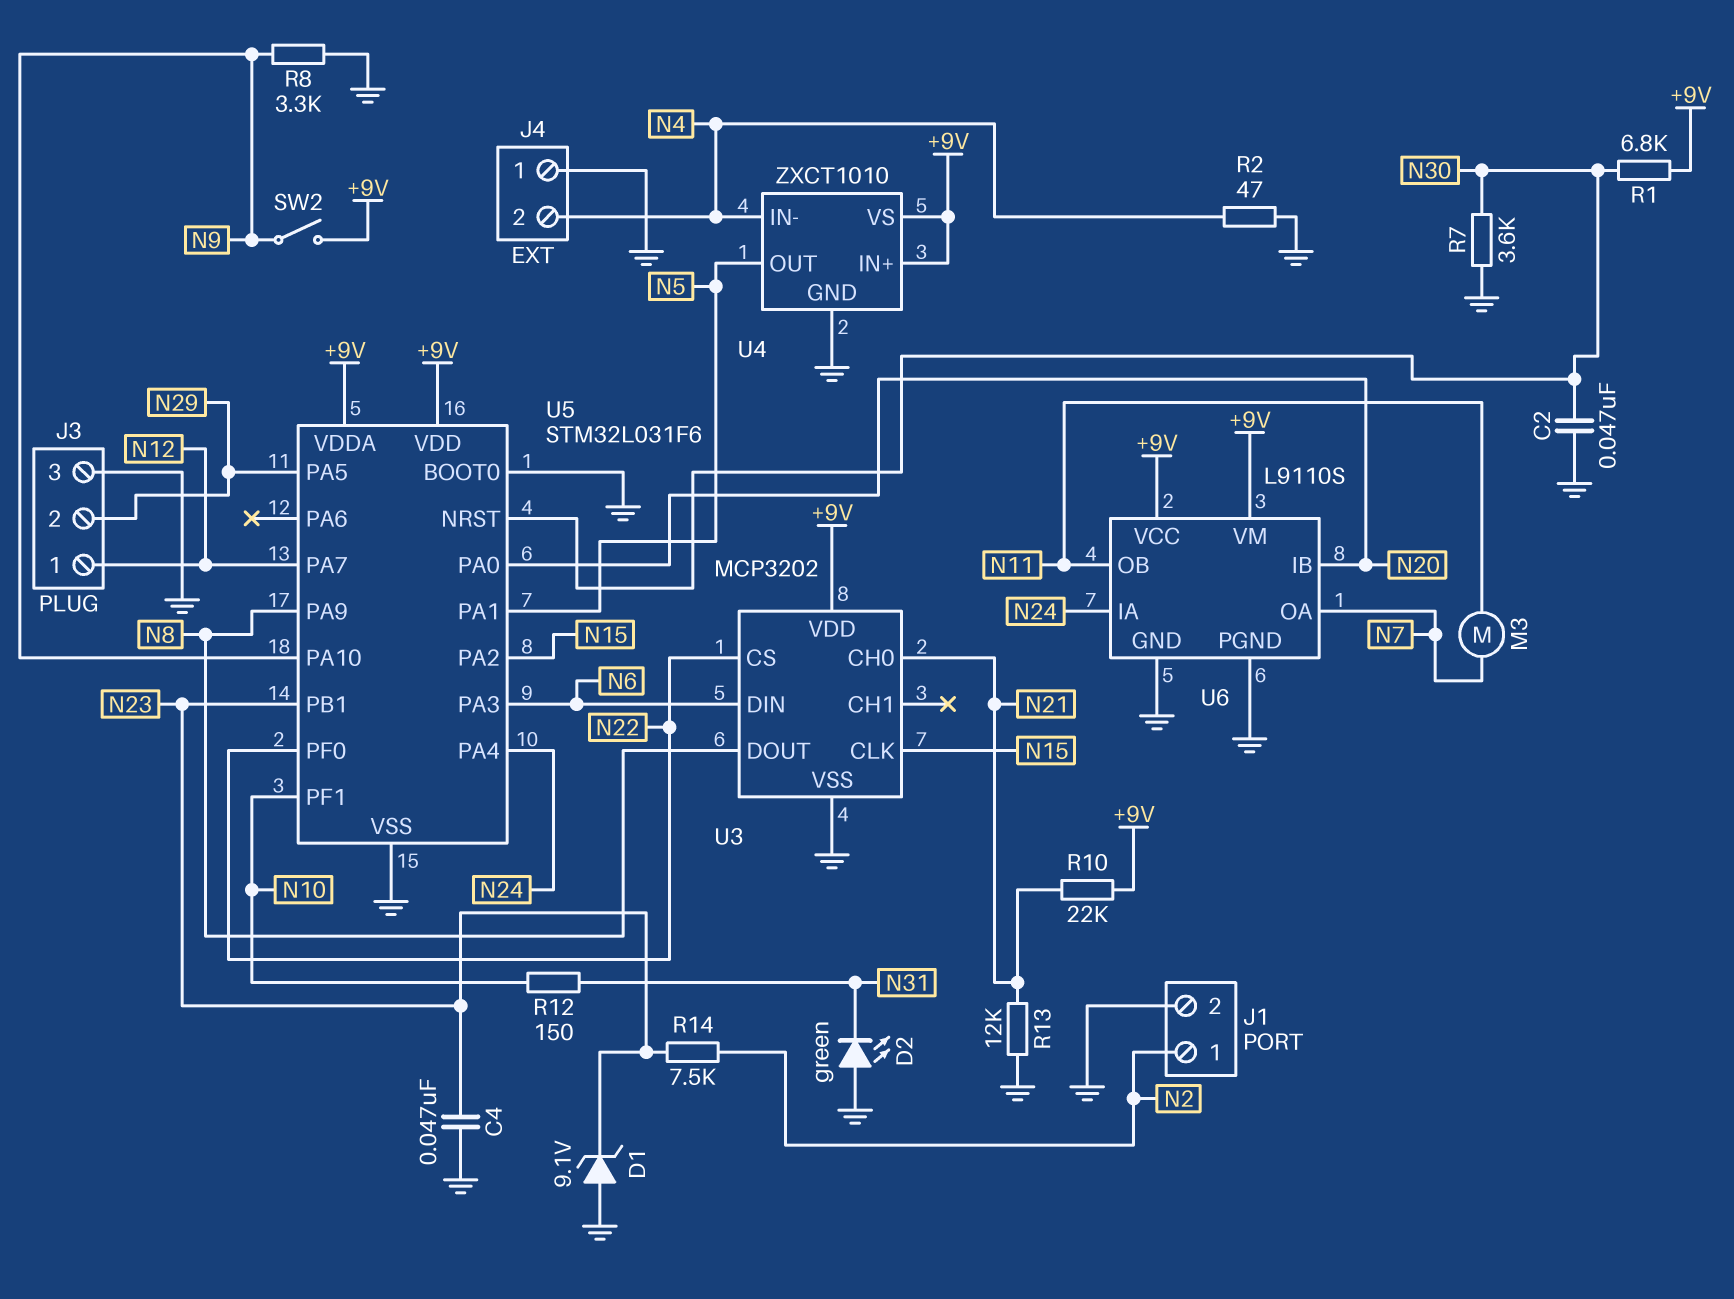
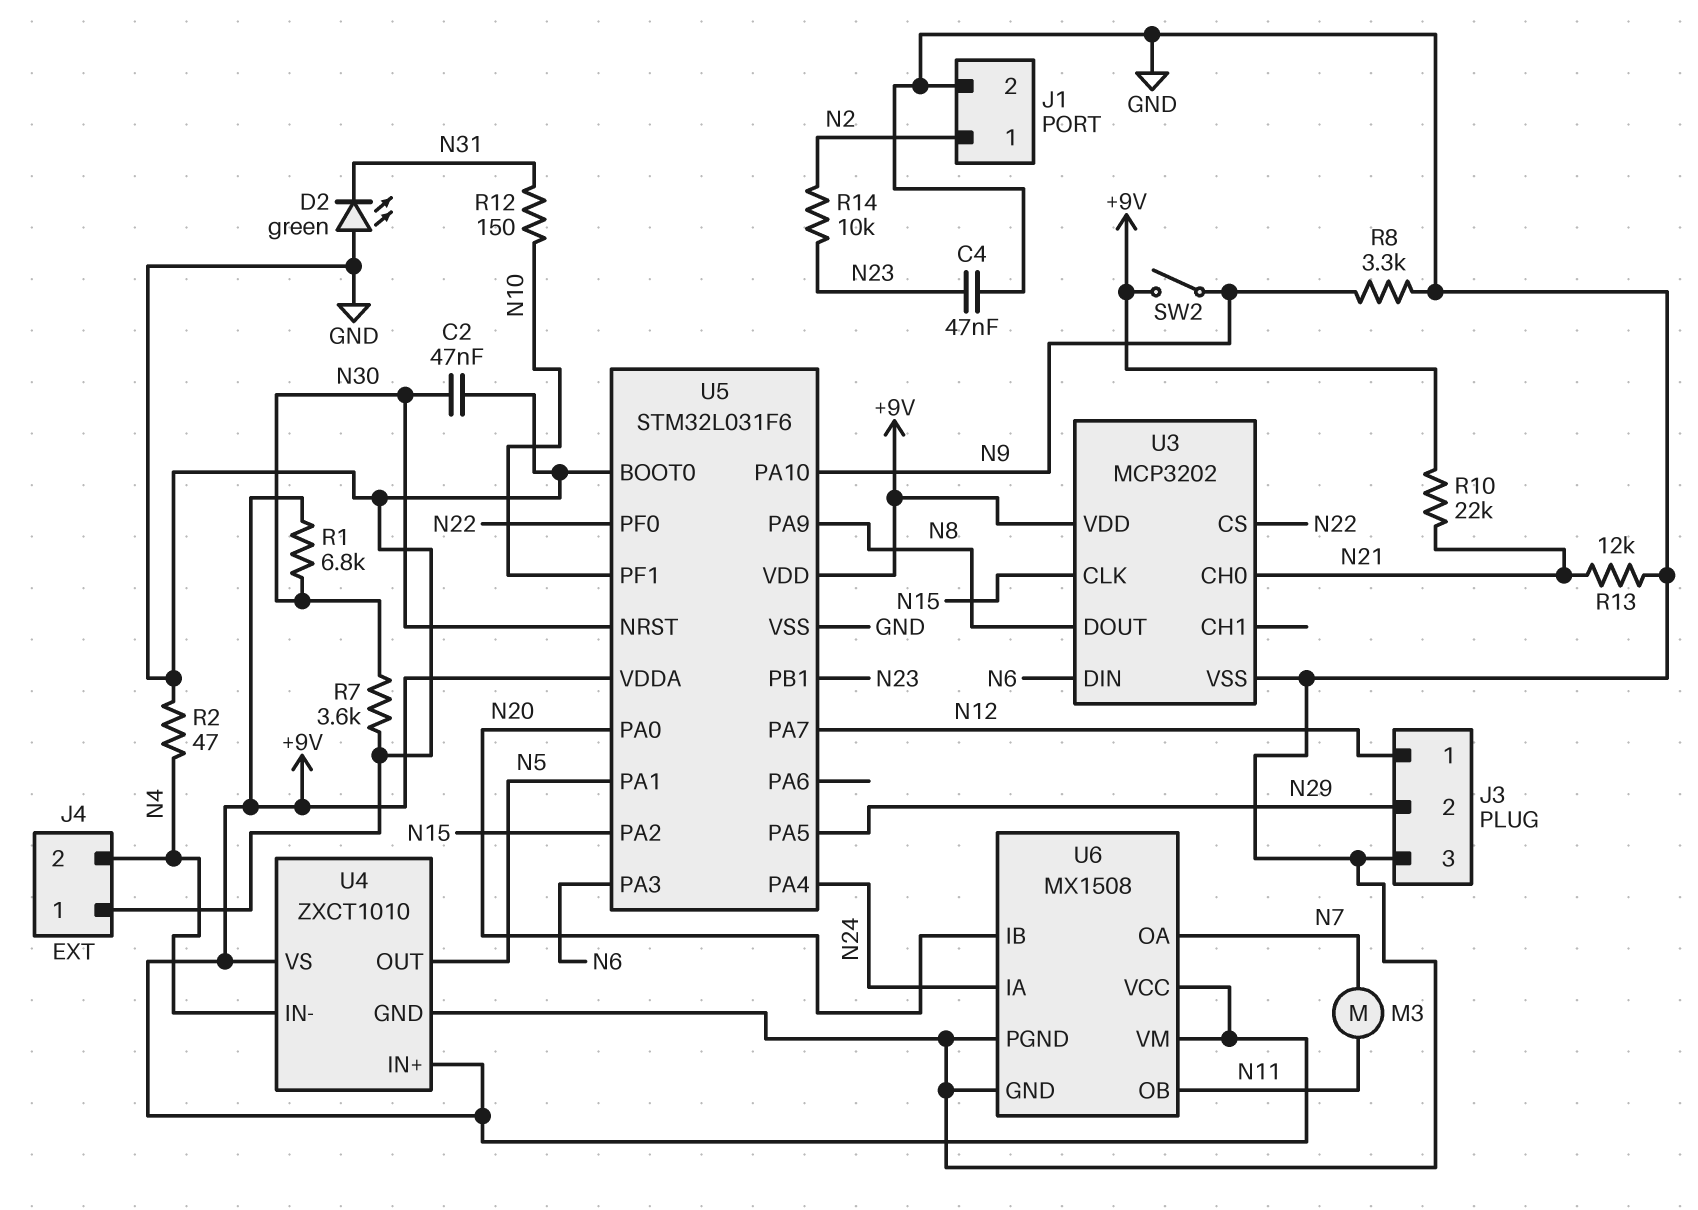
D1: zener 9.1V (A GND, K N23) -> none
R14: 7.5k (N2, N23) -> 10k (N2, N23)
U6: L9110S -> MX1508

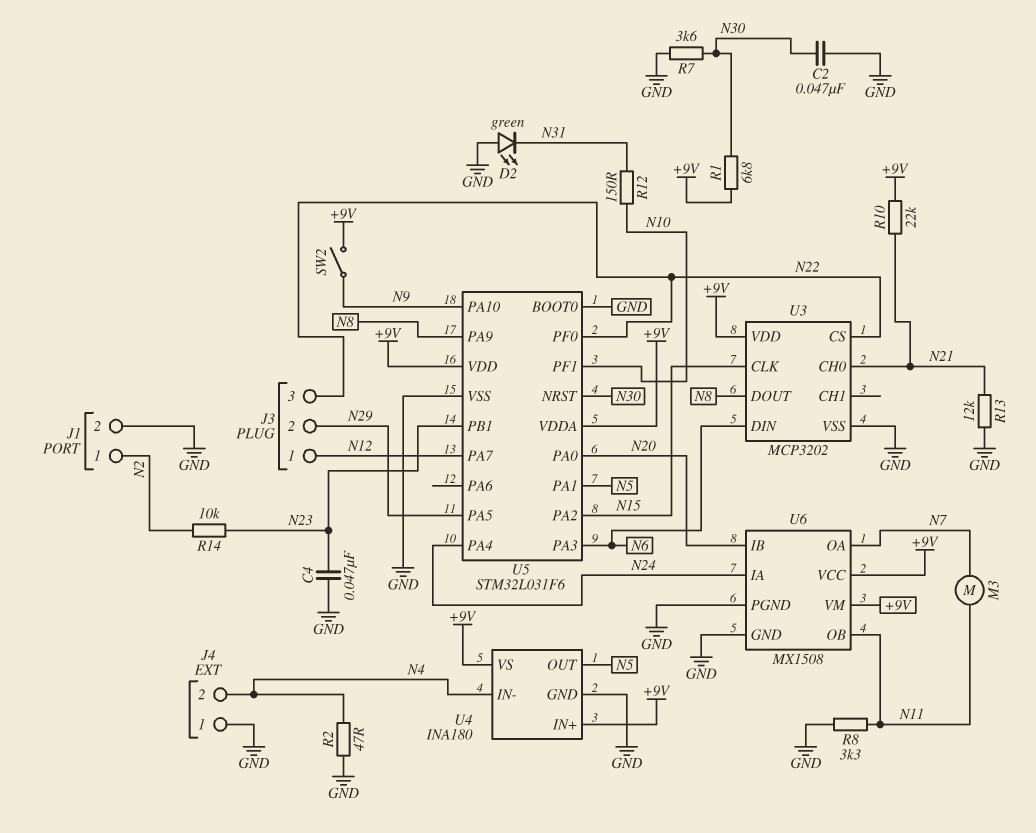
J3 pin 3: GND -> N22
R8: 3.3k (GND, N9) -> 3.3k (GND, N11)
U4: ZXCT1010 -> INA180

